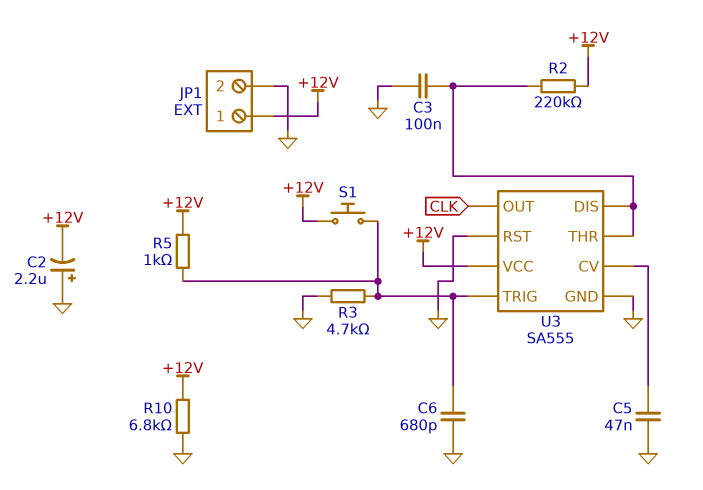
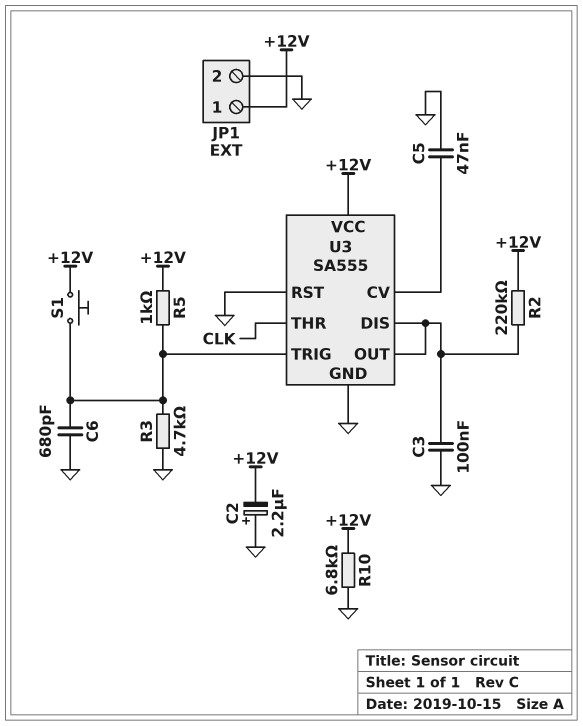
U3 pin OUT: CLK -> U3/DIS
U3 pin THR: U3/DIS -> CLK

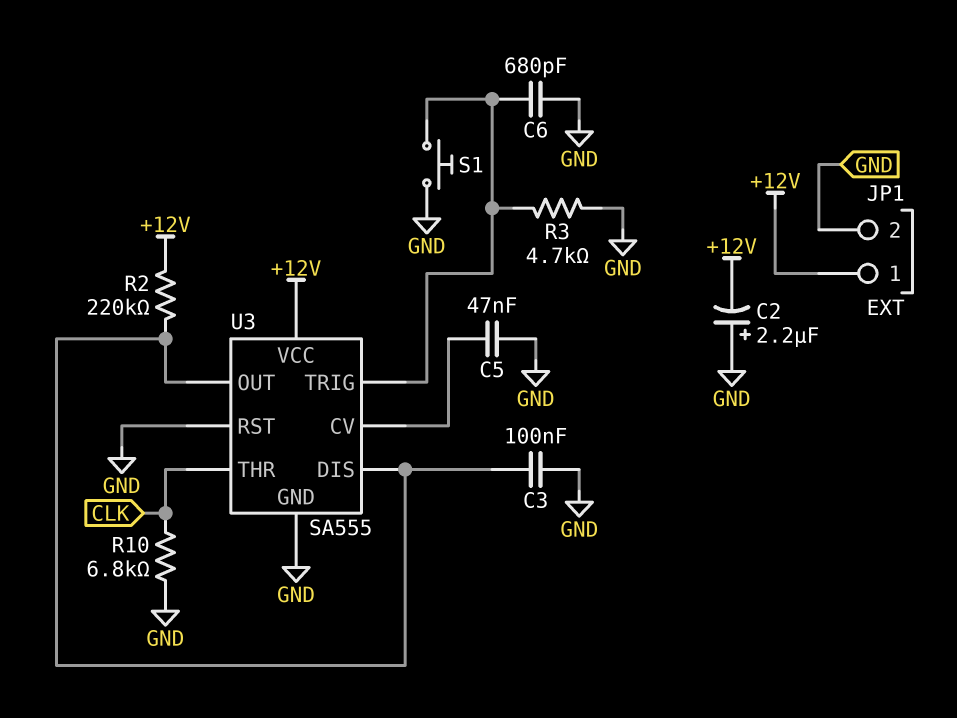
R5: 1k (+12V, U3/TRIG) -> none
R10: 6.8k (+12V, GND) -> 6.8k (CLK, GND)
S1: button (+12V, U3/TRIG) -> button (GND, U3/TRIG)

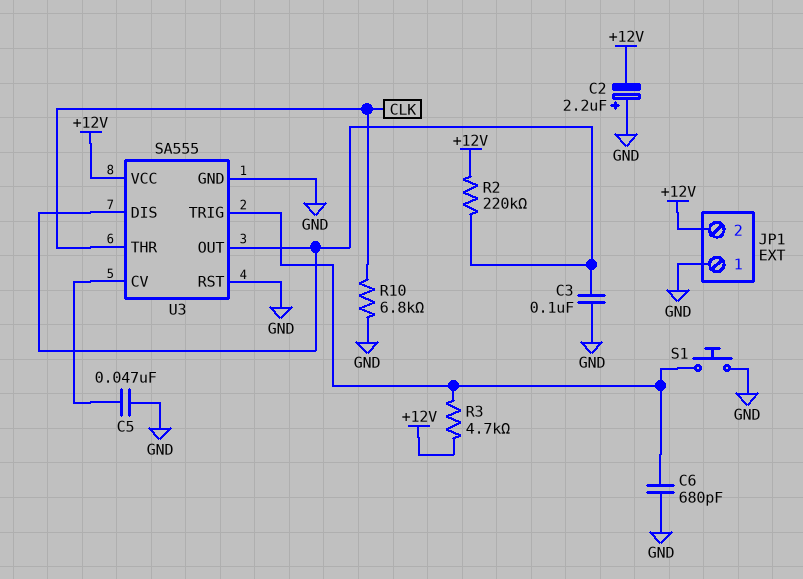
JP1 pin 1: +12V -> GND
JP1 pin 2: GND -> +12V
R3: 4.7k (GND, U3/TRIG) -> 4.7k (+12V, U3/TRIG)

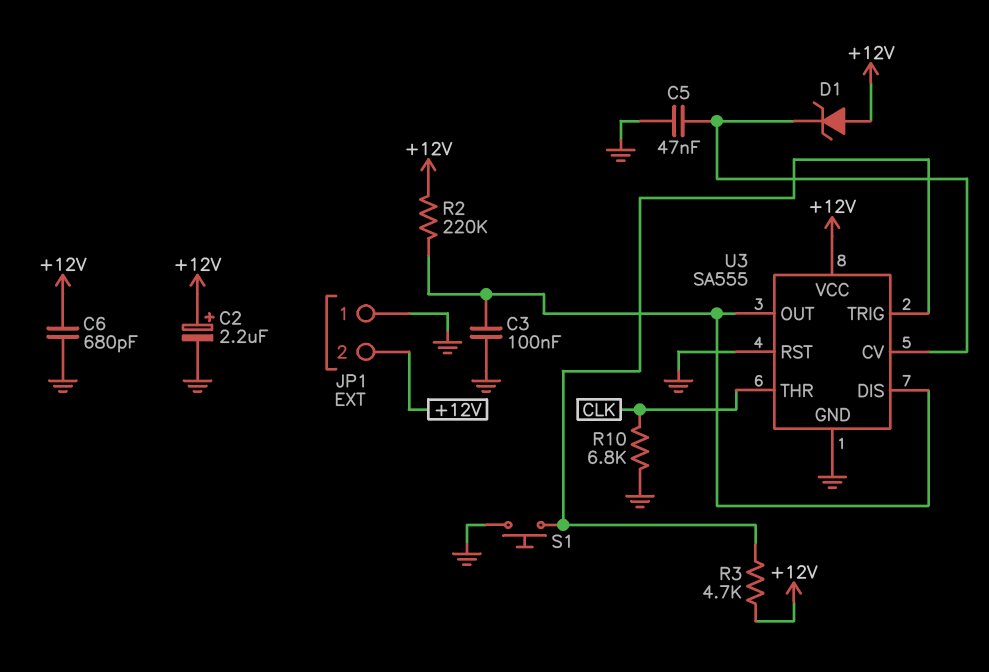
C2: 2.2uF (plus GND, minus +12V) -> 2.2uF (plus +12V, minus GND)
C6: 680pF (GND, U3/TRIG) -> 680pF (+12V, GND)
D1: none -> zener (A +12V, K U3/CV)

